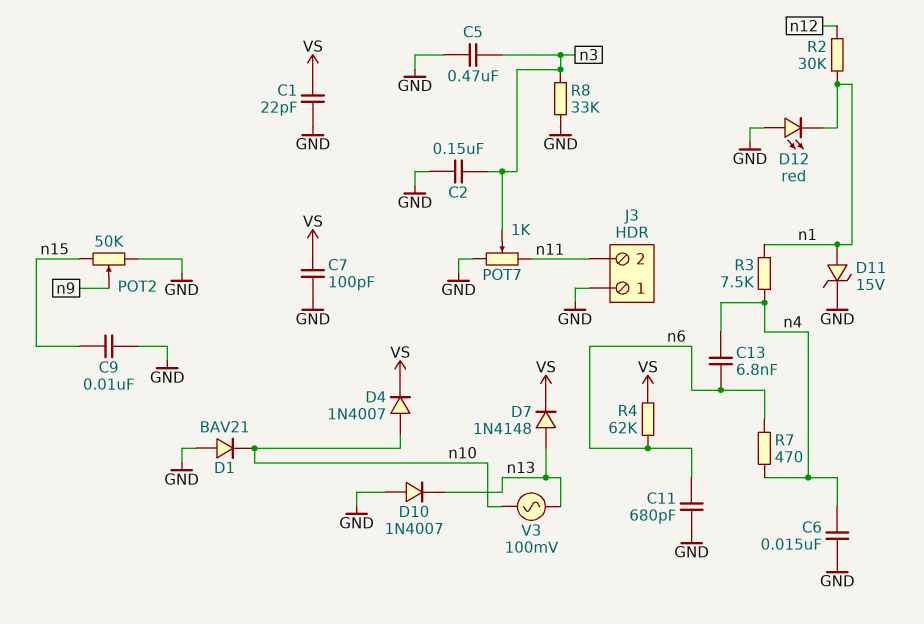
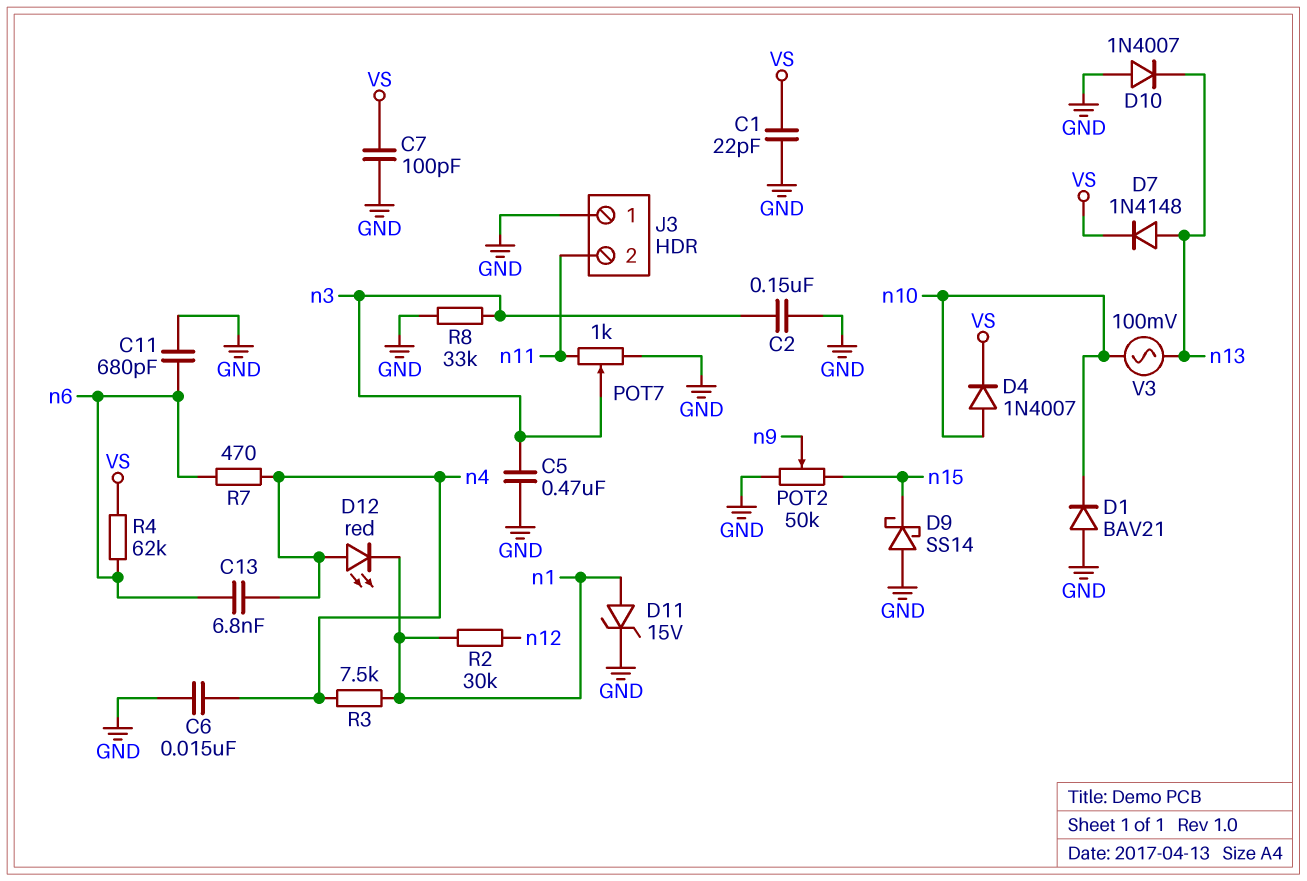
C9: 10nF (GND, n15) -> none
D9: none -> schottky SS14 (A GND, K n15)
D12: LED red (A GND, K n1) -> LED red (A n4, K n1)

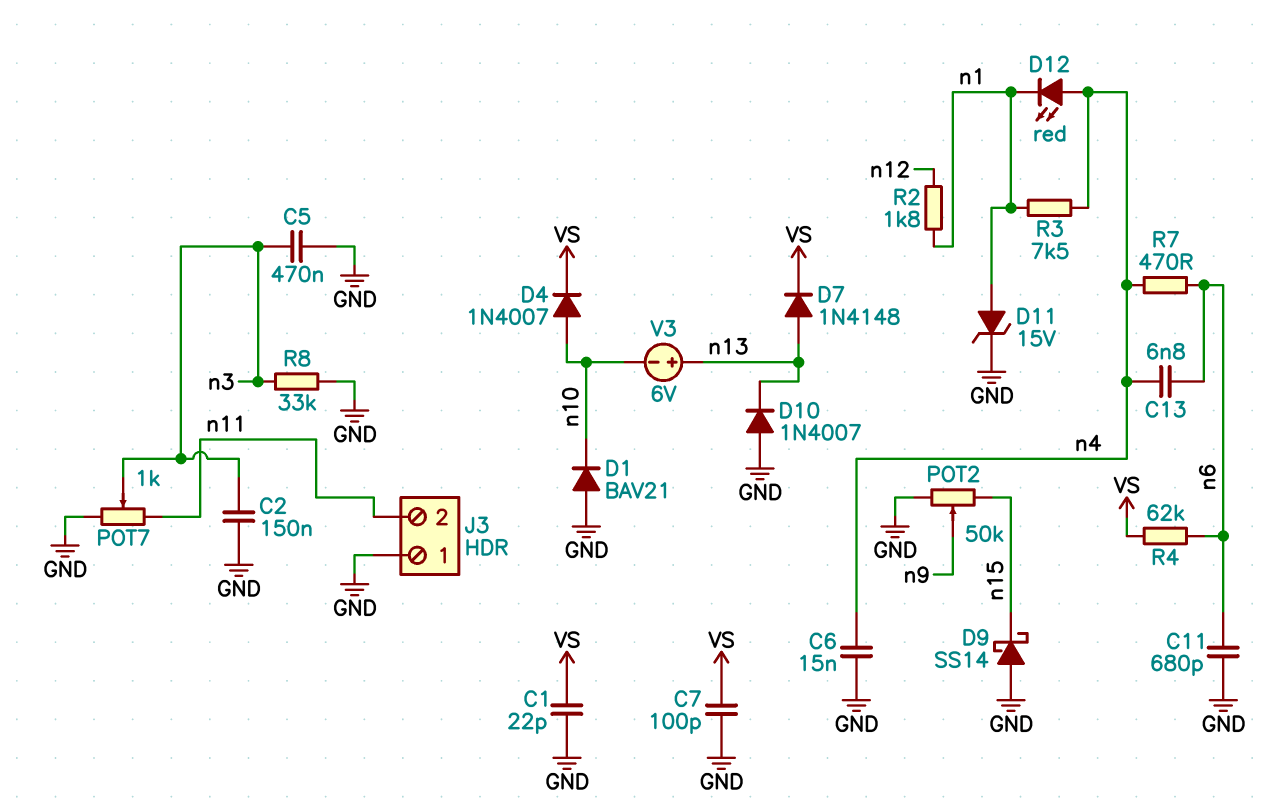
R2: 30k (n1, n12) -> 1.8k (n1, n12)
V3: AC 100mV (n10, n13) -> 6V (plus n13, minus n10)

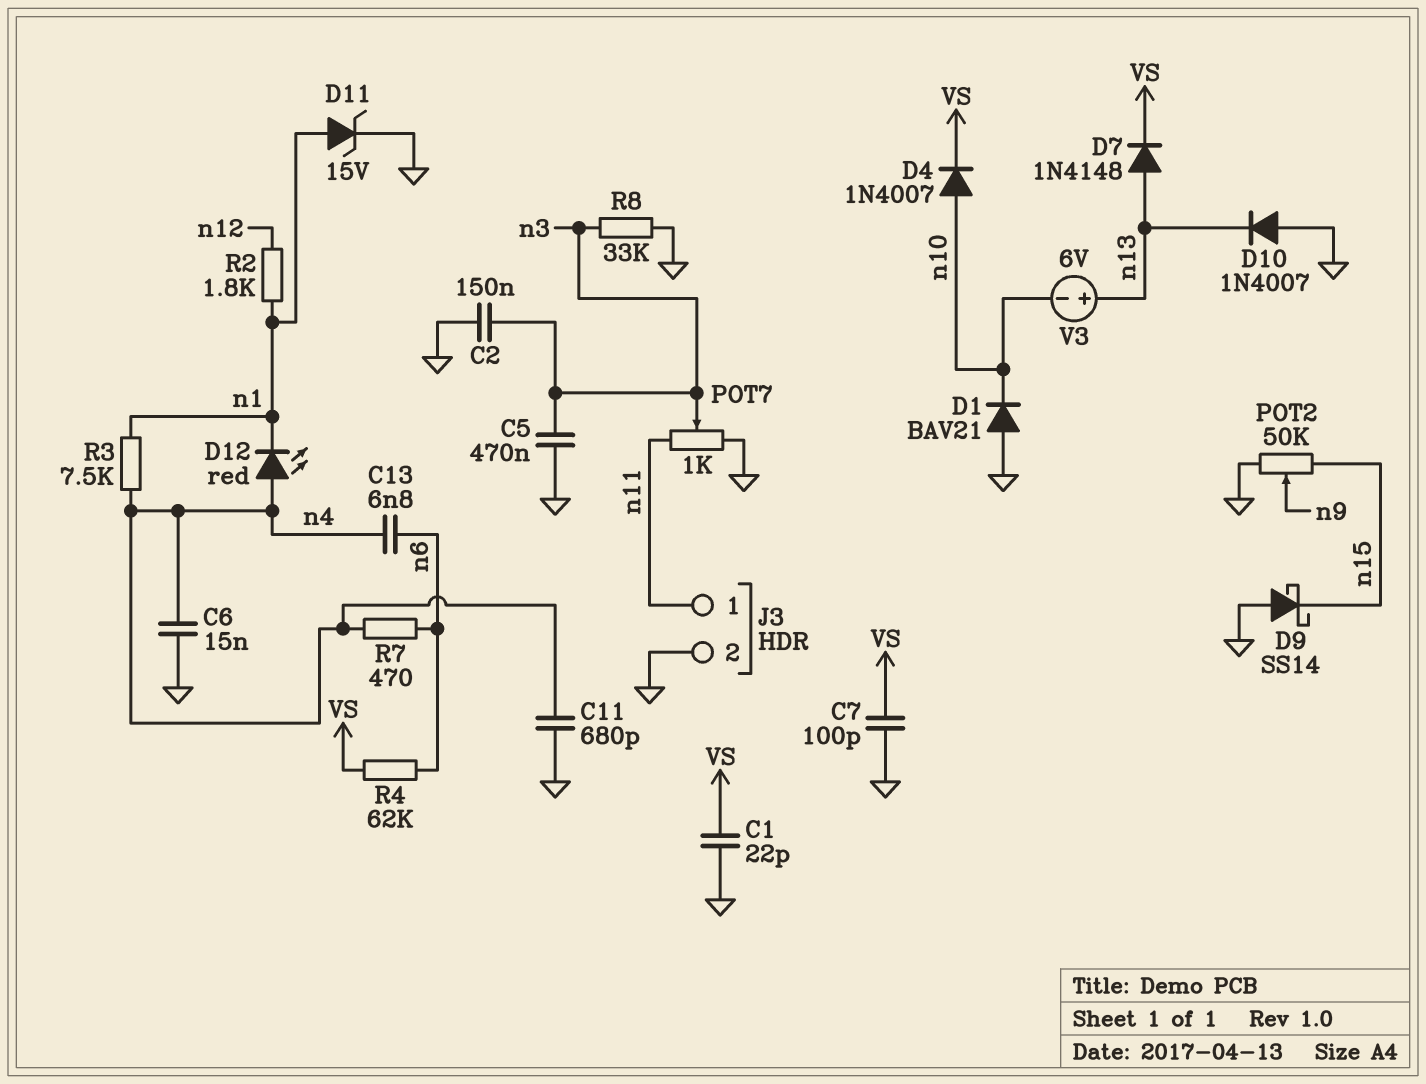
C11: 680pF (GND, n6) -> 680pF (GND, n4)
J3 pin 1: GND -> n11
J3 pin 2: n11 -> GND

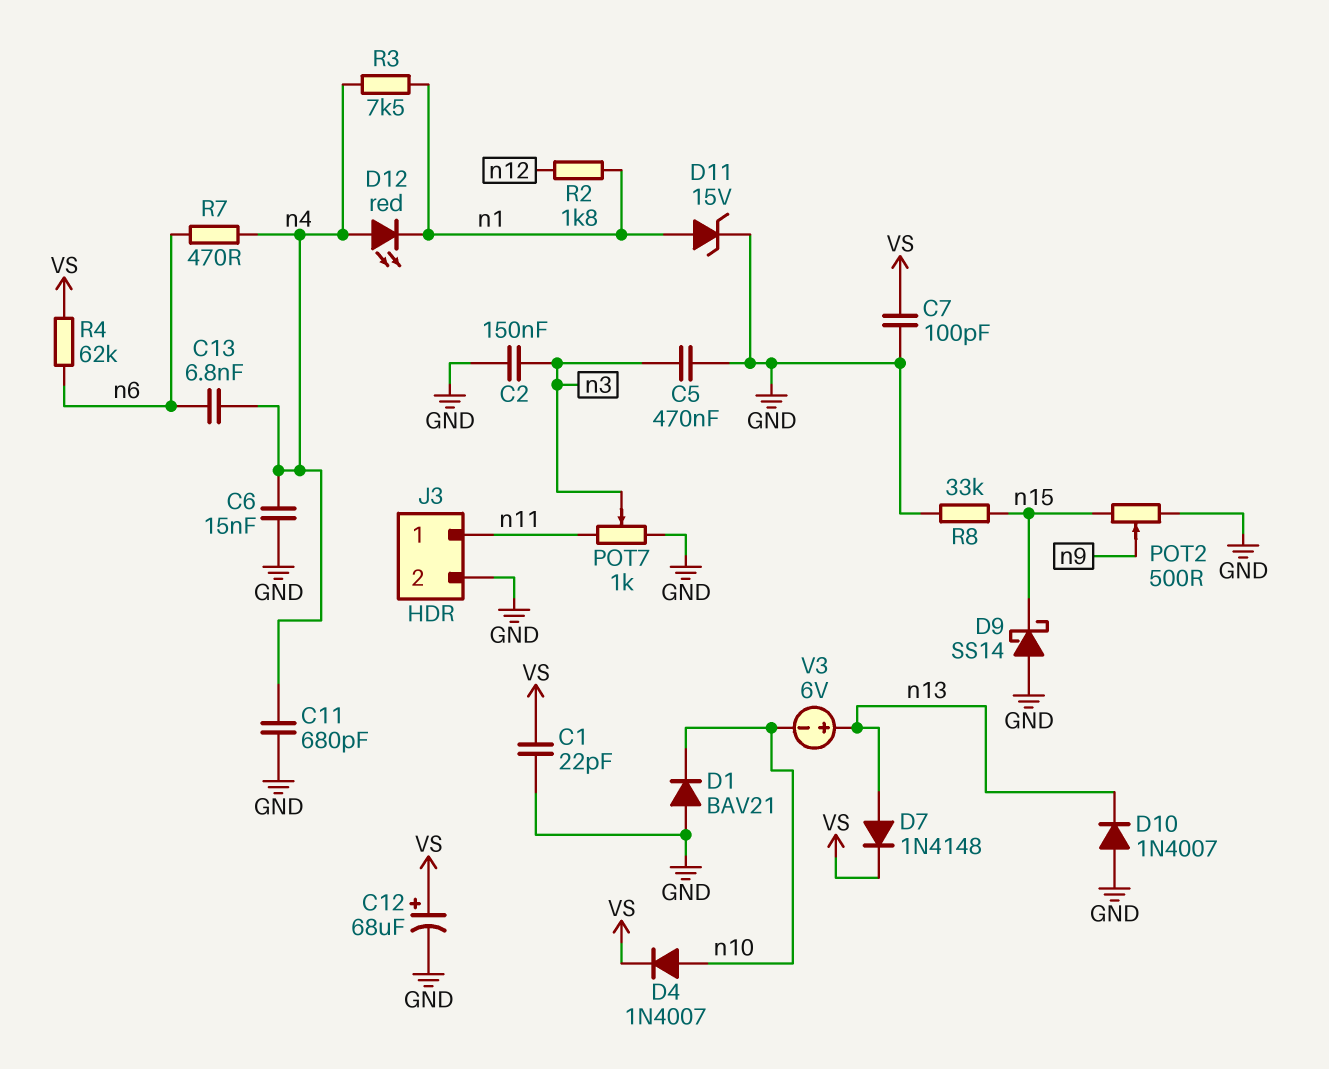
C12: none -> 68uF (plus VS, minus GND)
POT2: 50k (GND, n15, wiper n9) -> 500 (GND, n15, wiper n9)
R8: 33k (GND, n3) -> 33k (GND, n15)

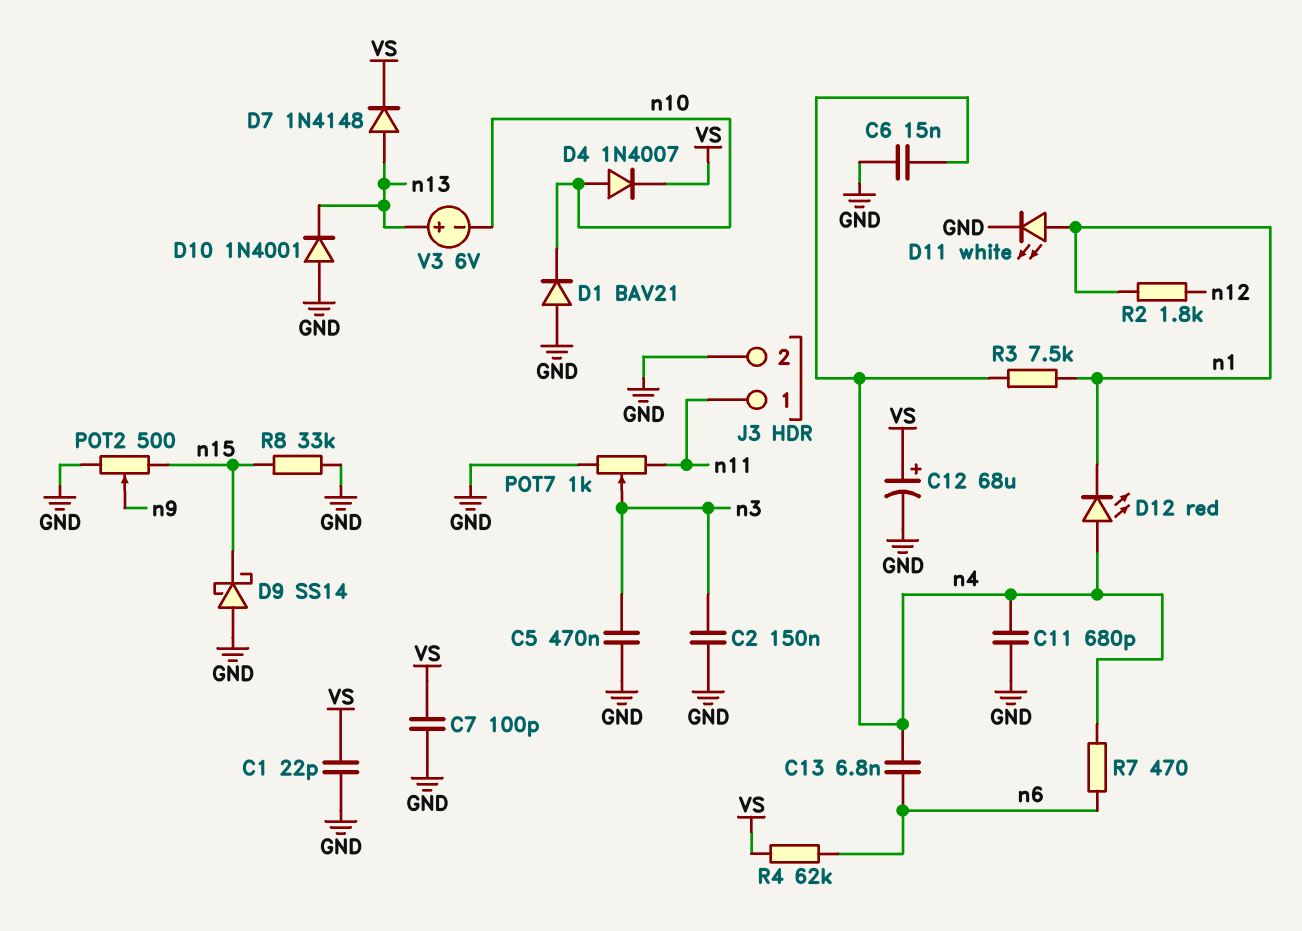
D10: diode 1N4007 (A GND, K n13) -> diode 1N4001 (A GND, K n13)
D11: zener 15V (A n1, K GND) -> LED white (A n1, K GND)

